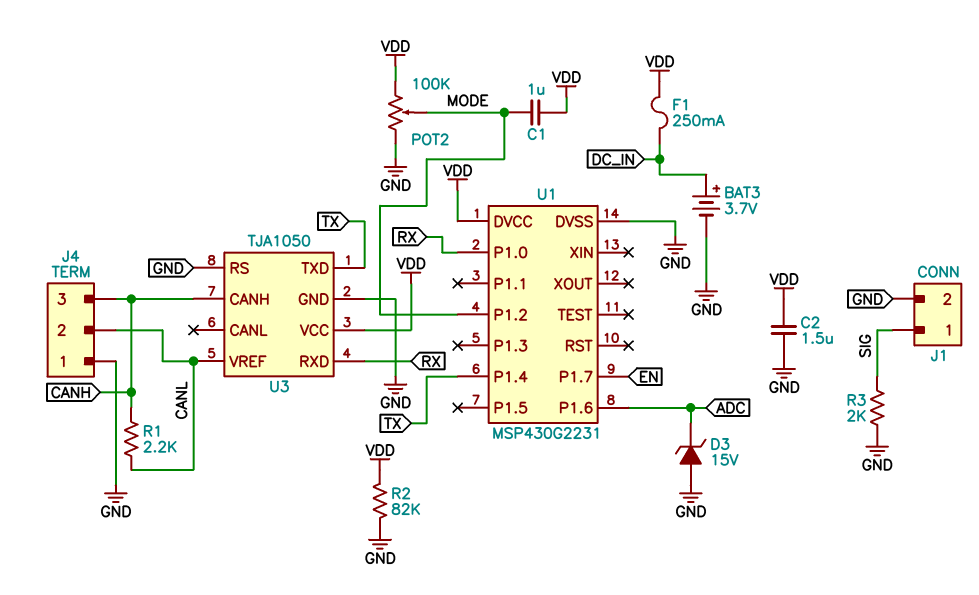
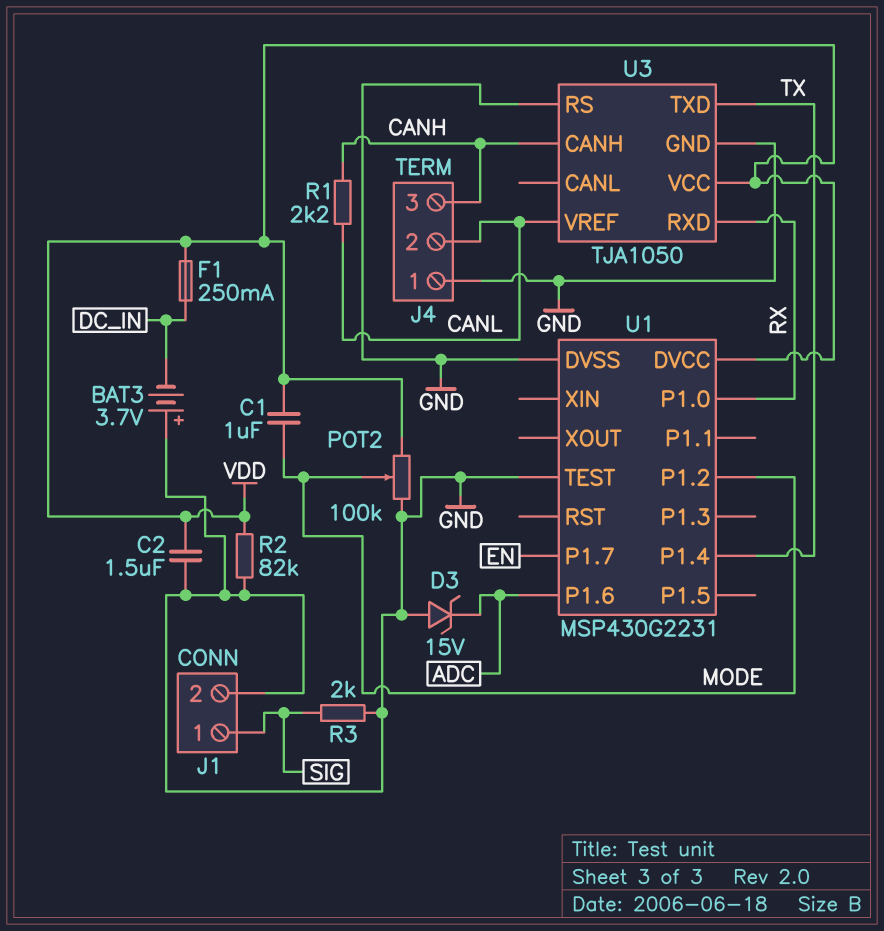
BAT3: 3.7V (plus DC_IN, minus GND) -> 3.7V (plus GND, minus DC_IN)
U1 pin TEST: none -> GND

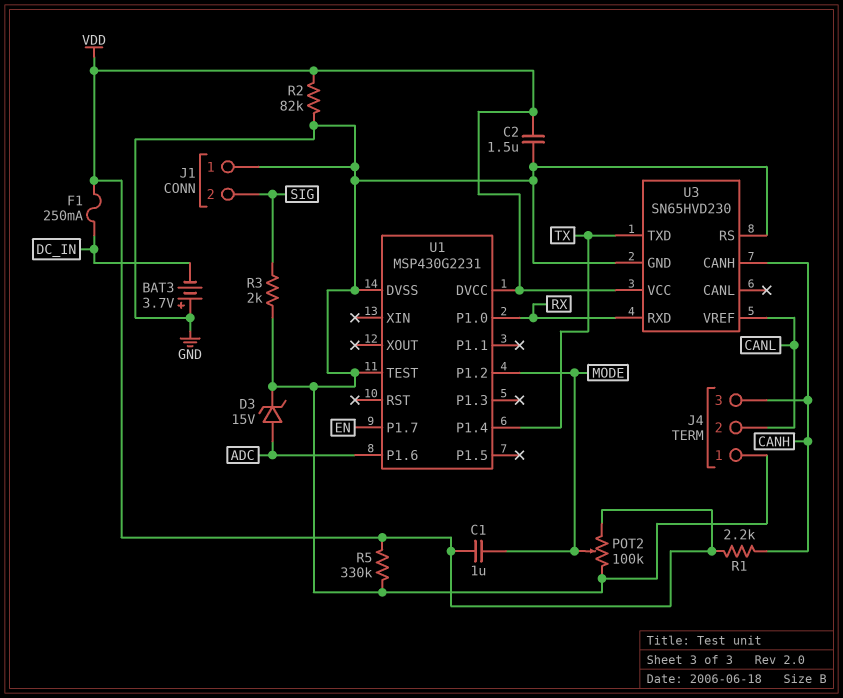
D3: zener 15V (A GND, K ADC) -> zener 15V (A ADC, K GND)
J1 pin 1: SIG -> GND
J1 pin 2: GND -> SIG
R1: 2.2k (CANH, CANL) -> 2.2k (CANH, VDD)
R5: none -> 330k (GND, VDD)
U3: TJA1050 -> SN65HVD230

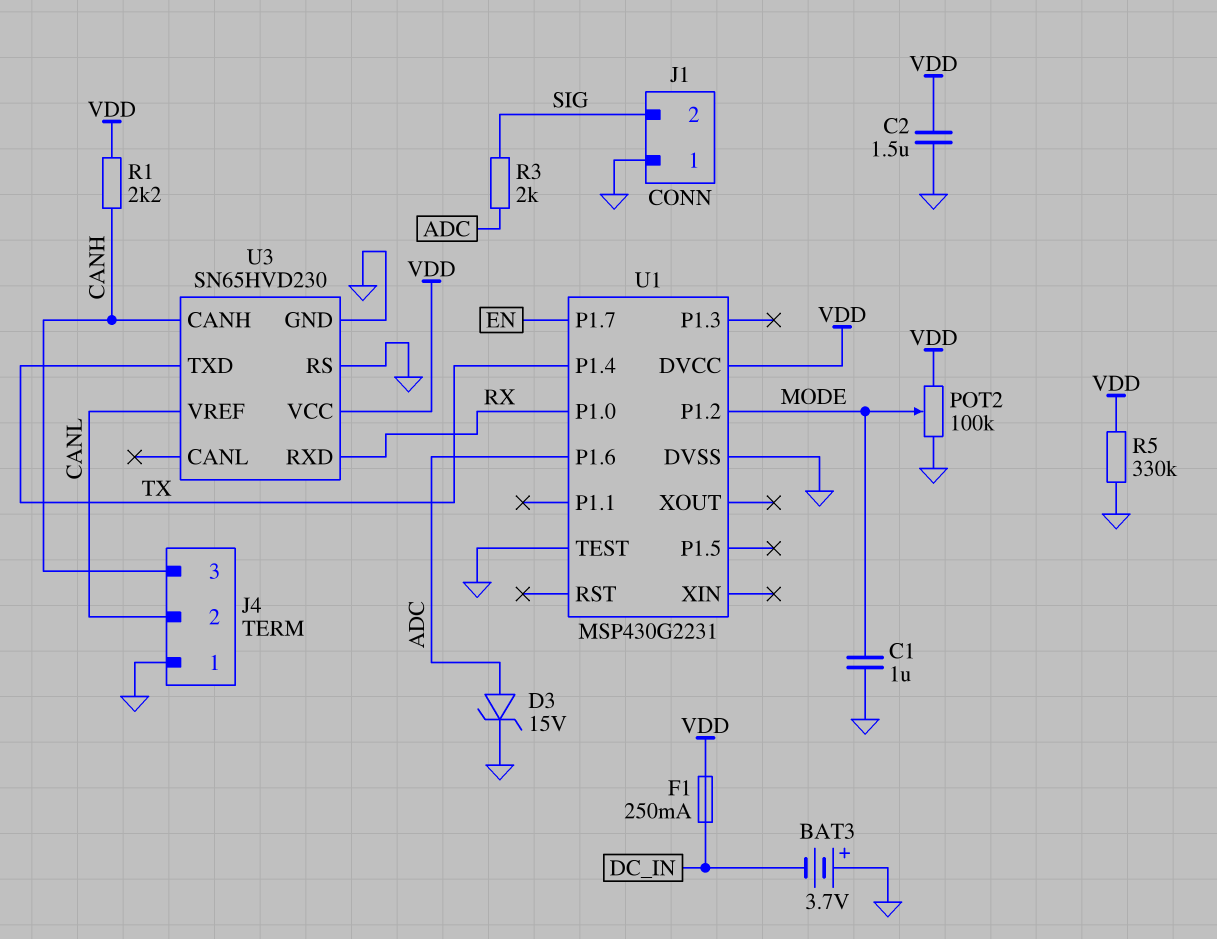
C1: 1uF (MODE, VDD) -> 1uF (GND, MODE)
R2: 82k (GND, VDD) -> none
R3: 2k (GND, SIG) -> 2k (ADC, SIG)

